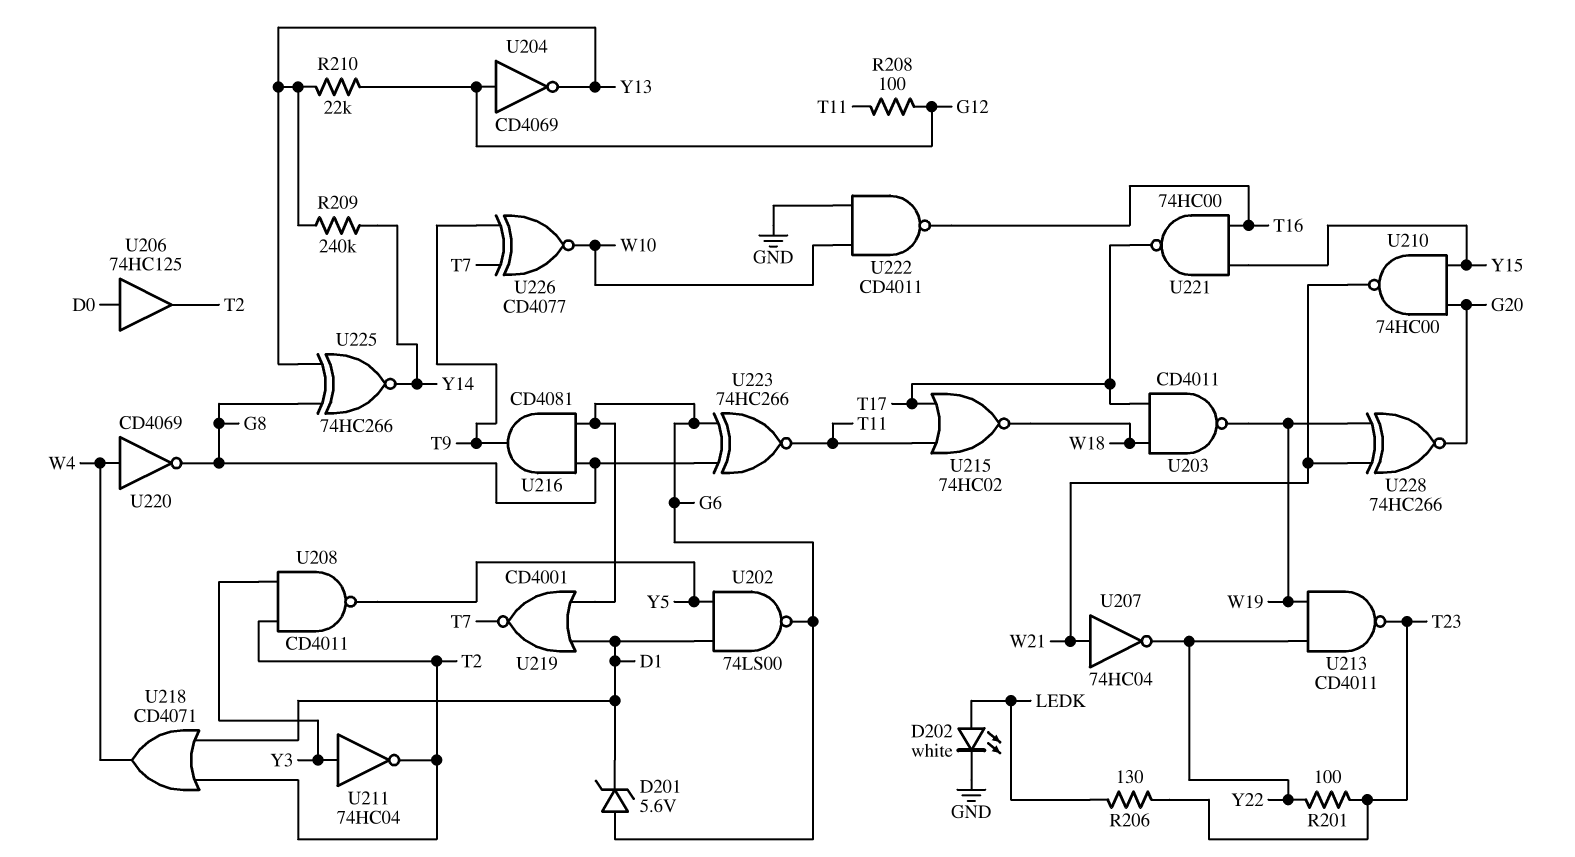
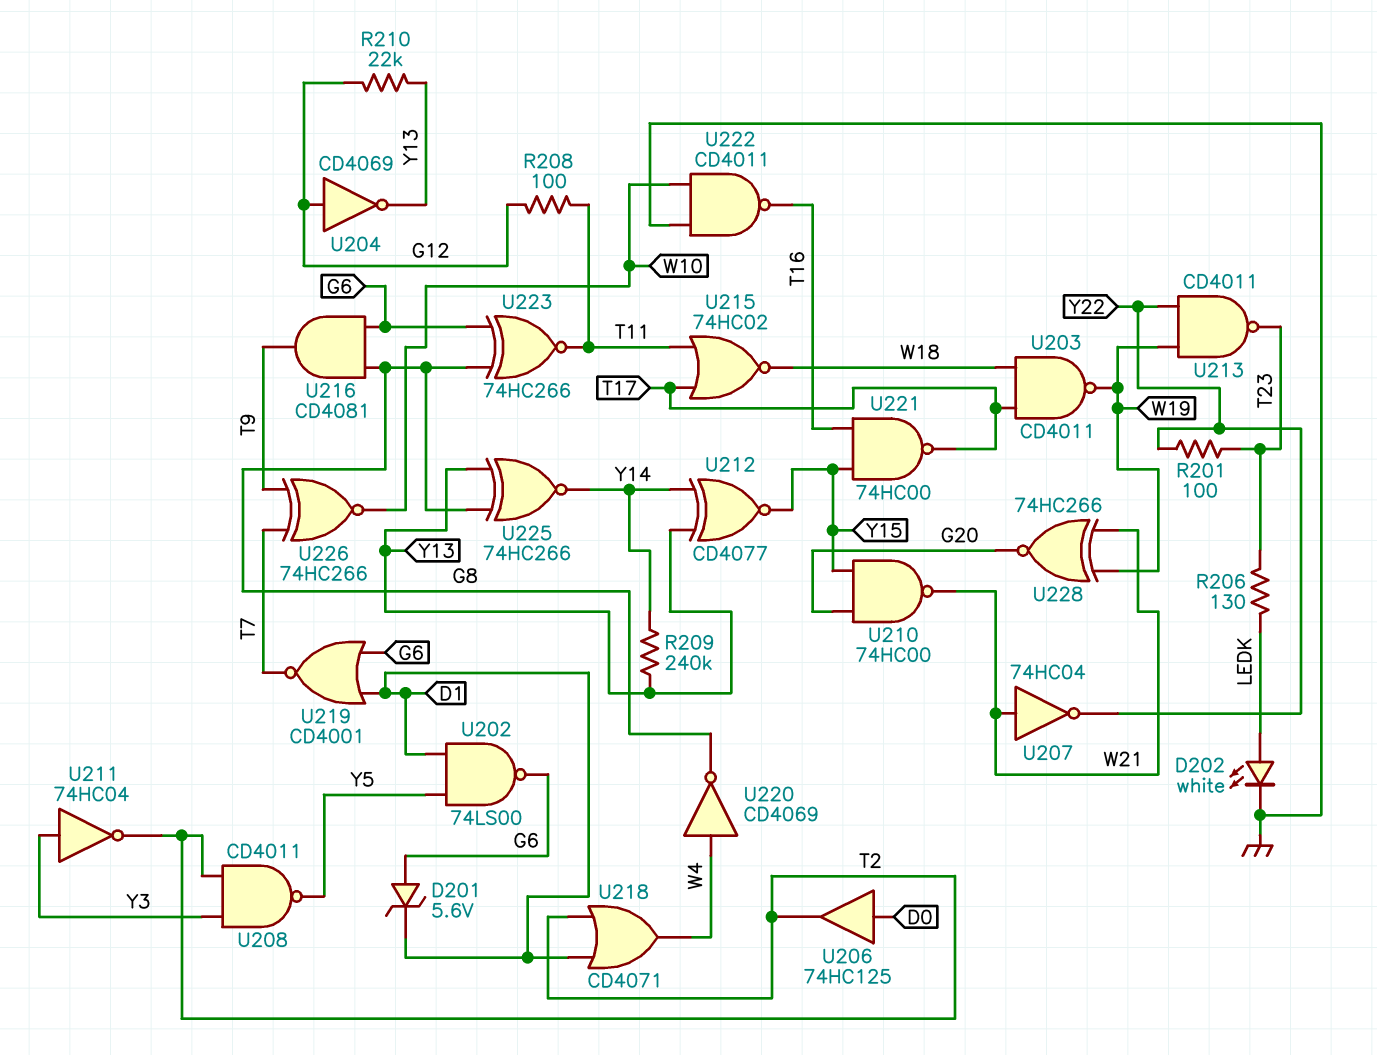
U212: none -> XNOR CD4077 (in Y13, in Y14, out Y15)
U226: XNOR CD4077 (in T7, in T9, out W10) -> XNOR 74HC266 (in T7, in T9, out W10)

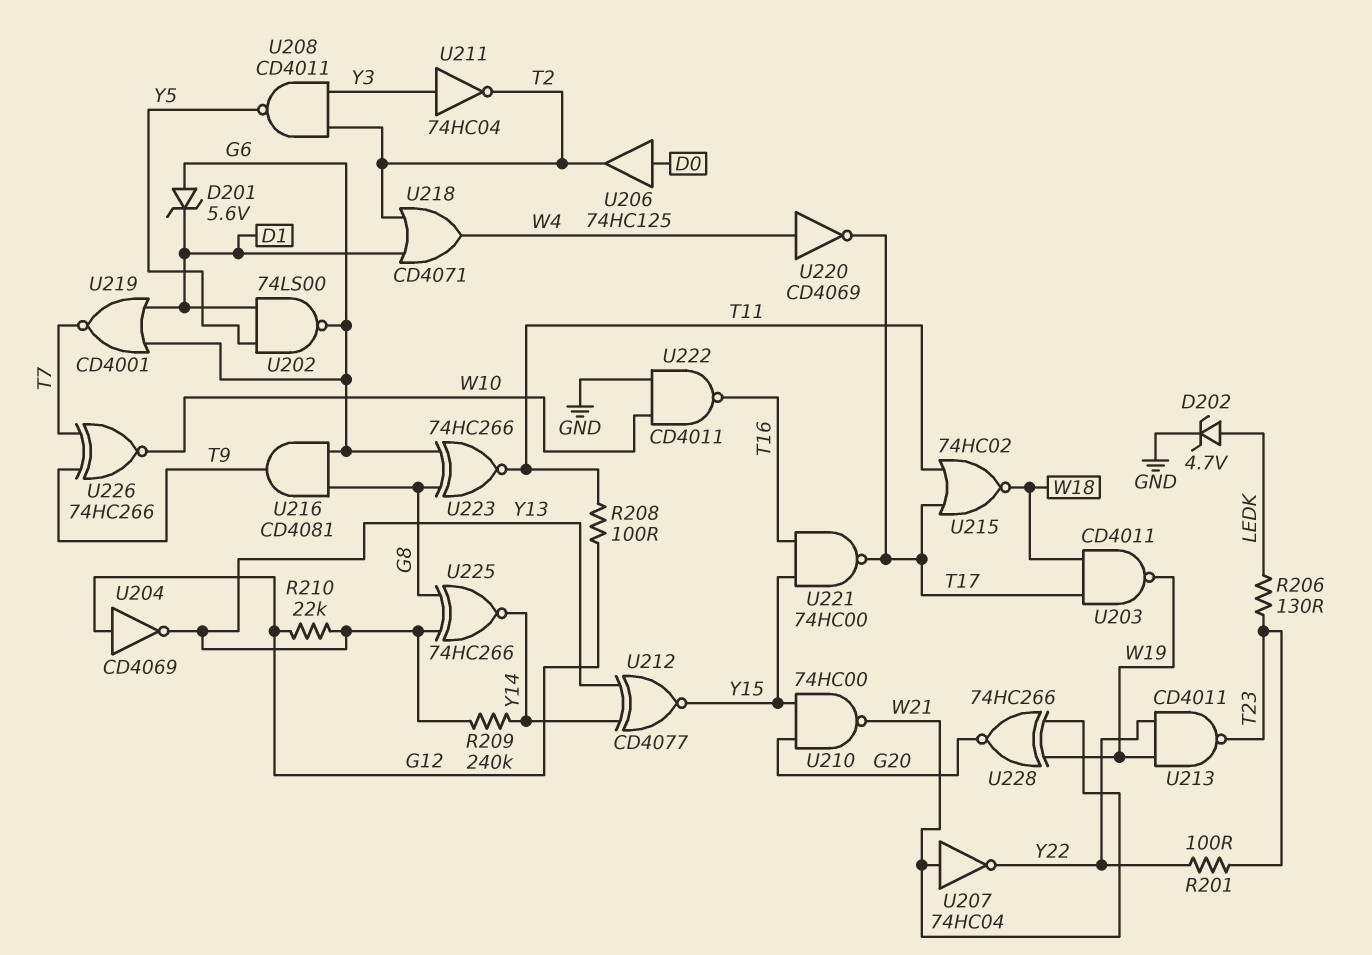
D202: LED white (A LEDK, K GND) -> zener 4.7V (A LEDK, K GND)
U220: NOT CD4069 (in W4, out G8) -> NOT CD4069 (in W4, out T17)

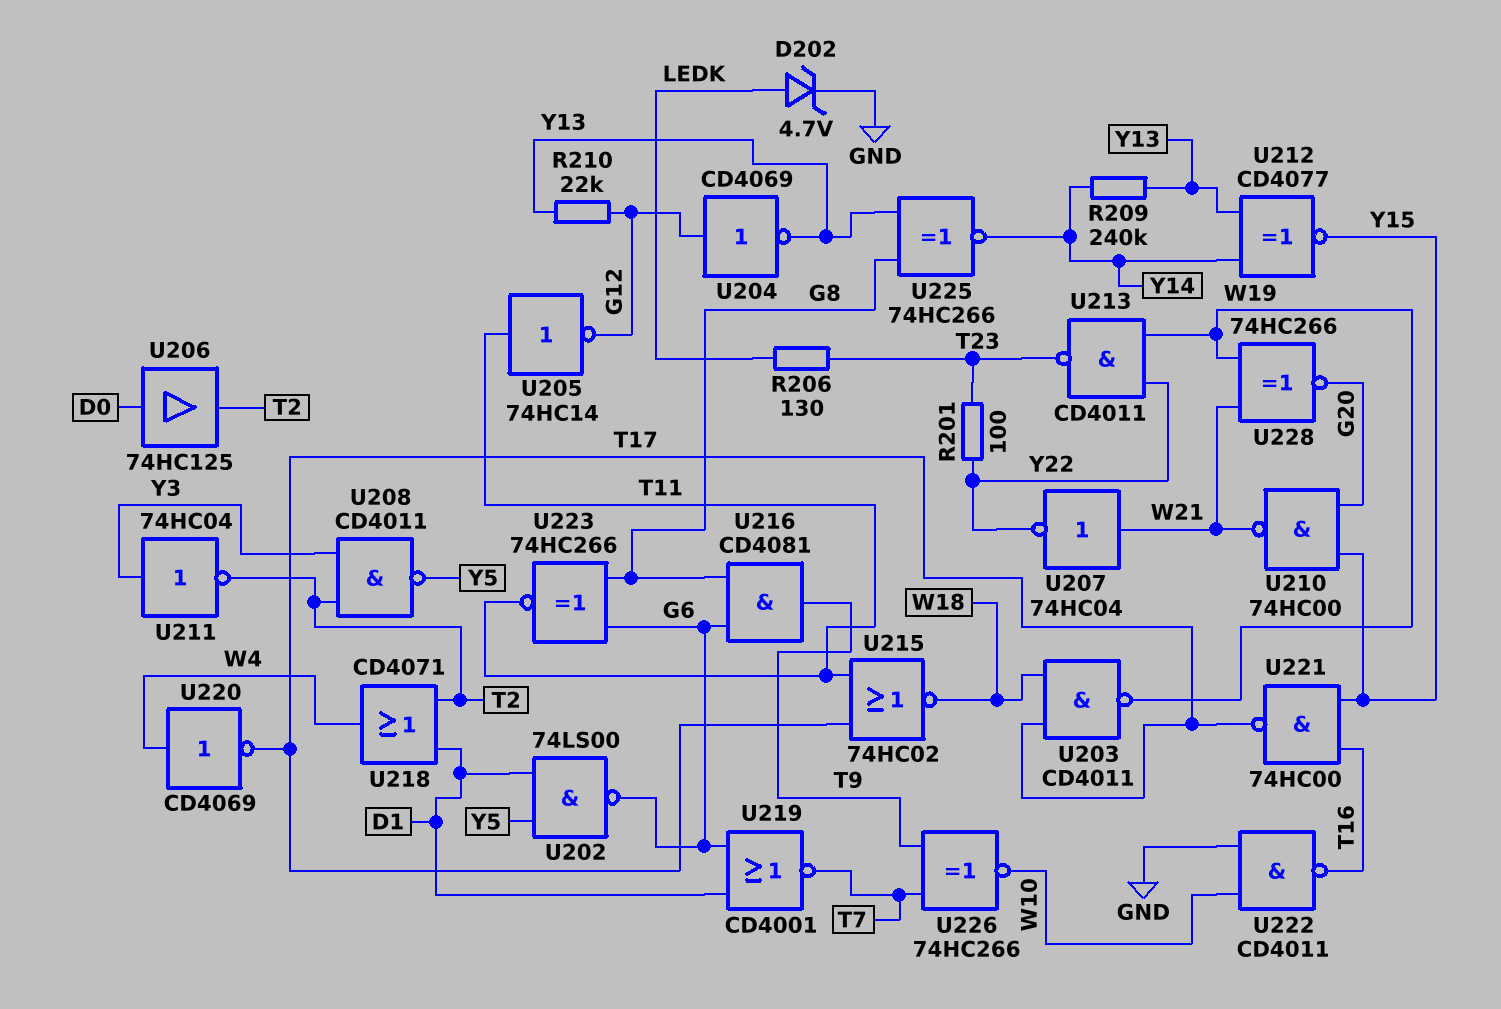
D201: zener 5.6V (A G6, K D1) -> none
R208: 100 (G12, T11) -> none
U205: none -> NOT 74HC14 (in T11, out G12)

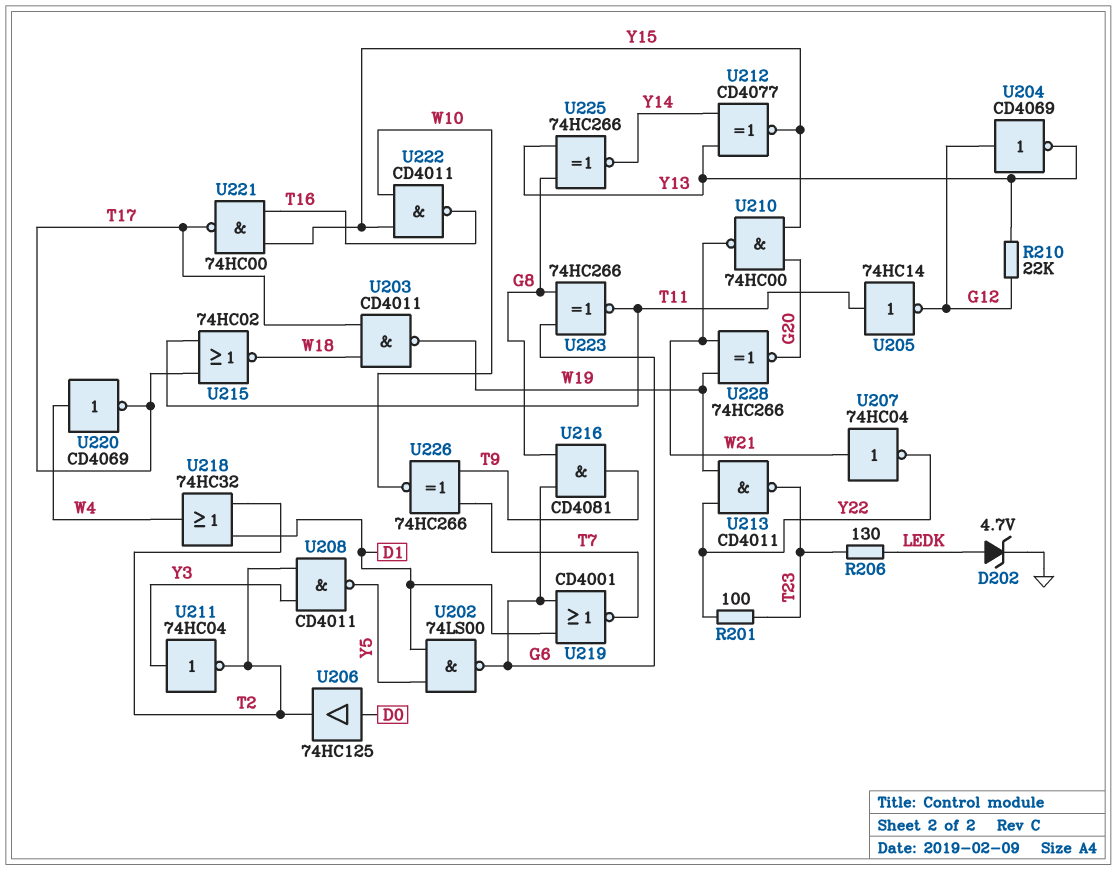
R209: 240k (Y13, Y14) -> none
U218: OR CD4071 (in D1, in T2, out W4) -> OR 74HC32 (in D1, in T2, out W4)
U222: NAND CD4011 (in GND, in W10, out T16) -> NAND CD4011 (in W10, in Y15, out T16)

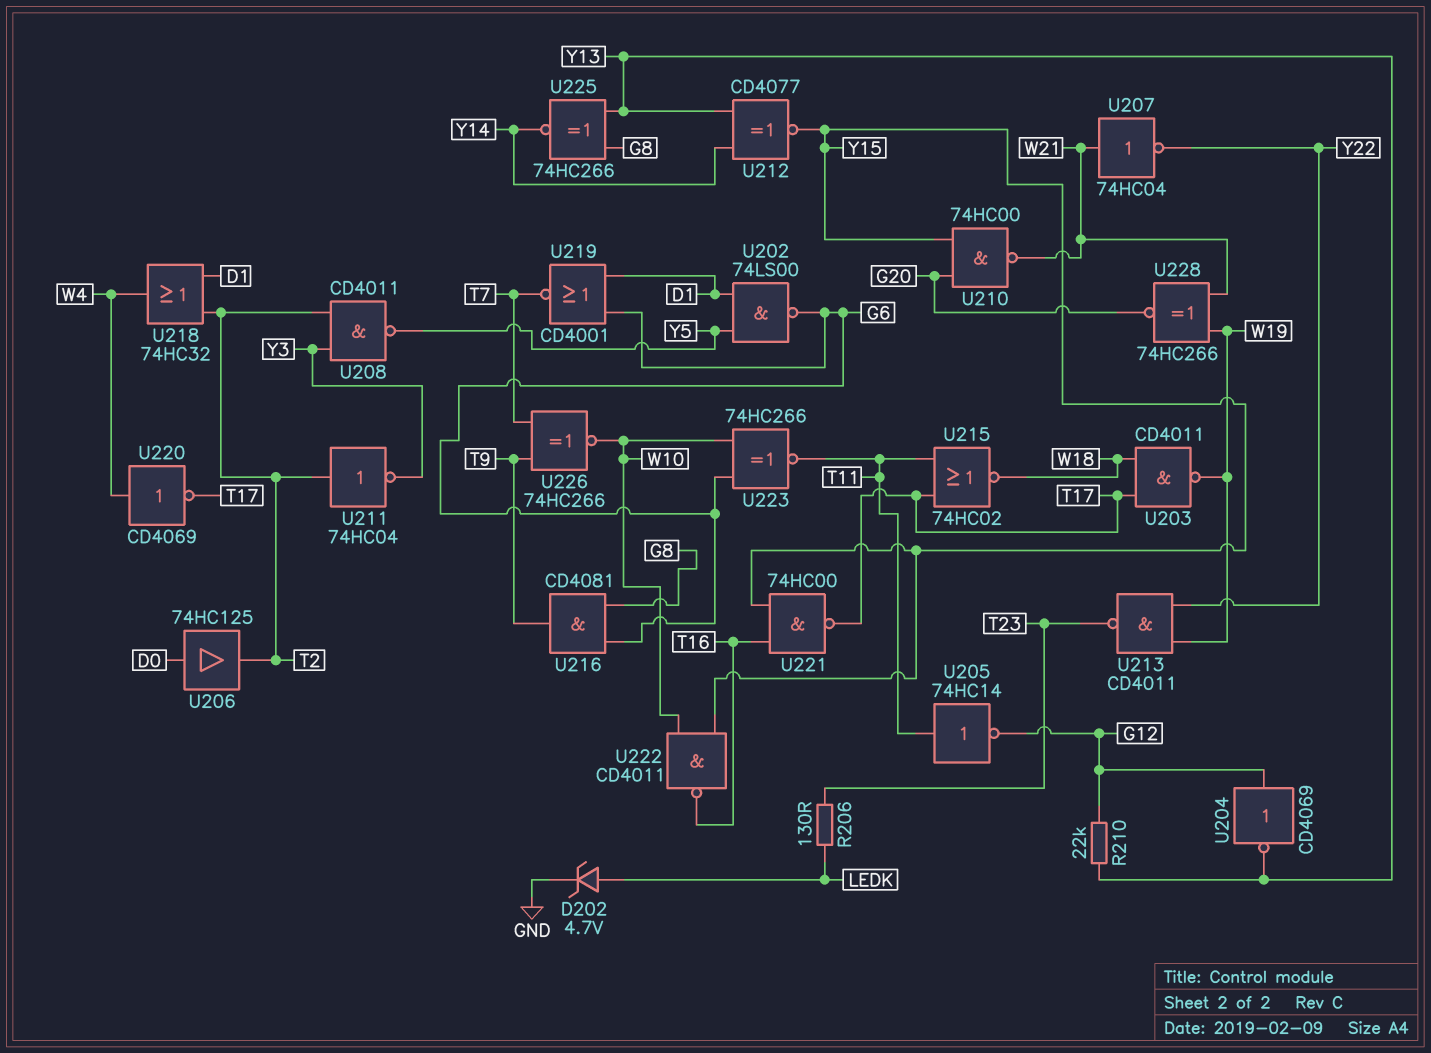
R201: 100 (T23, Y22) -> none
U211: NOT 74HC04 (in Y3, out T2) -> NOT 74HC04 (in T2, out Y3)
U223: XNOR 74HC266 (in G6, in G8, out T11) -> XNOR 74HC266 (in G6, in W10, out T11)

